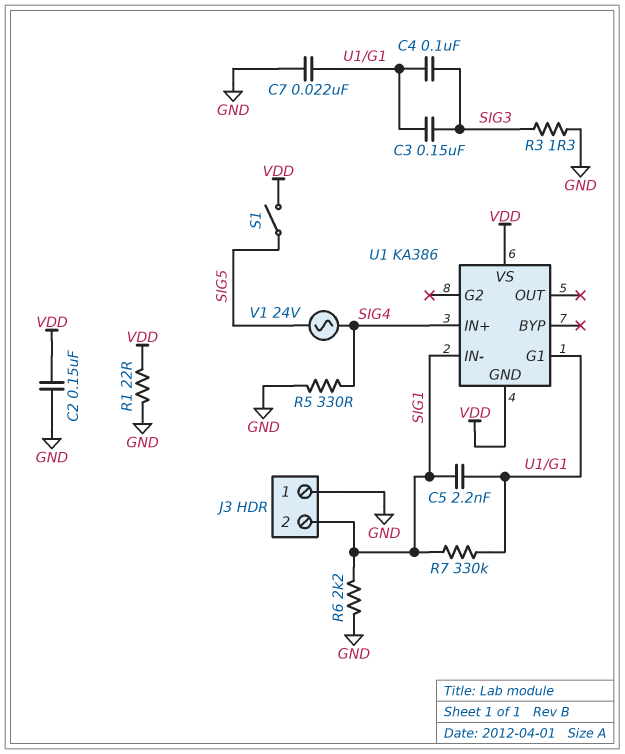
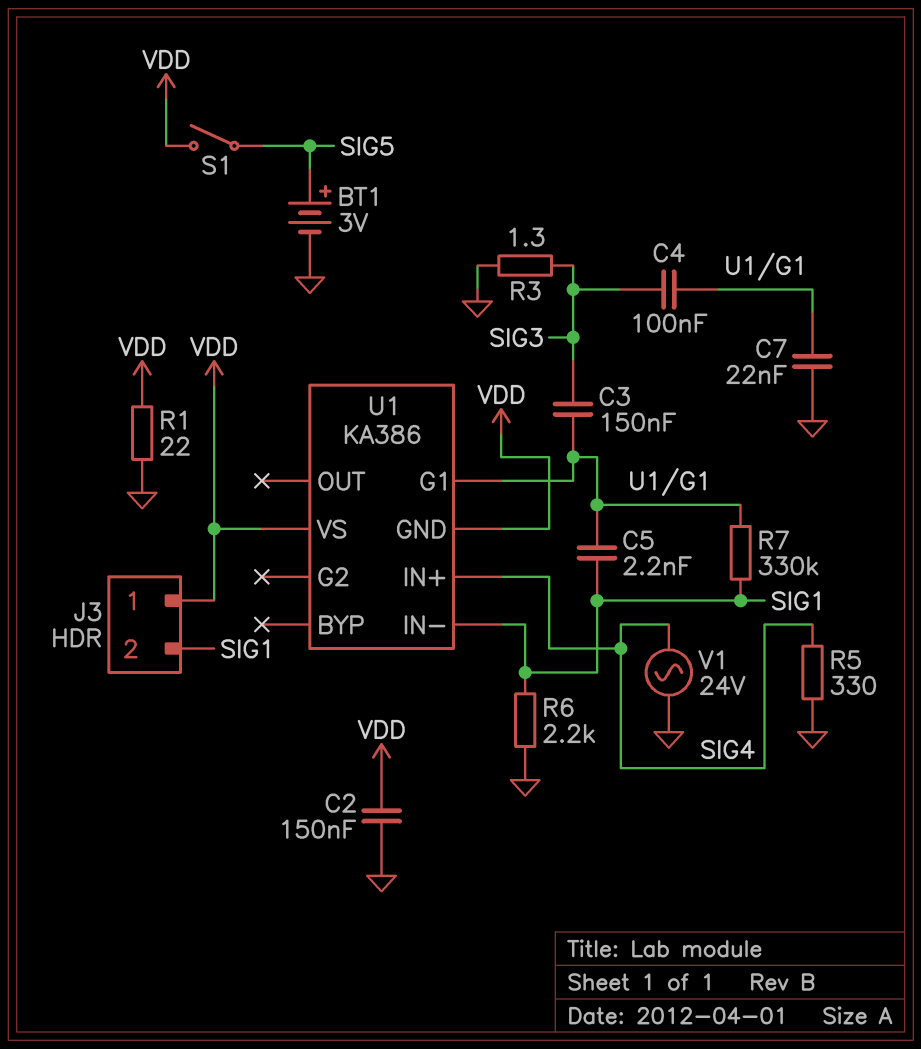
BT1: none -> 3V (plus SIG5, minus GND)
J3 pin 1: GND -> VDD
V1: AC 24V (SIG4, SIG5) -> AC 24V (GND, SIG4)

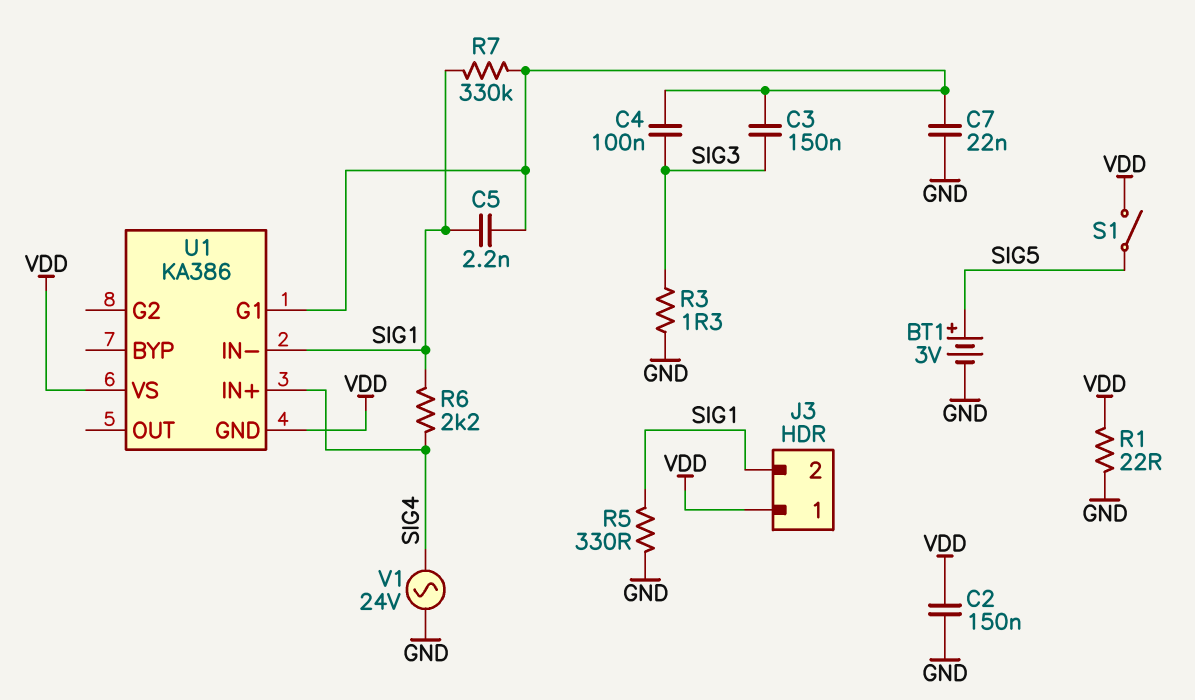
R5: 330 (GND, SIG4) -> 330 (GND, SIG1)
R6: 2.2k (GND, SIG1) -> 2.2k (SIG1, SIG4)

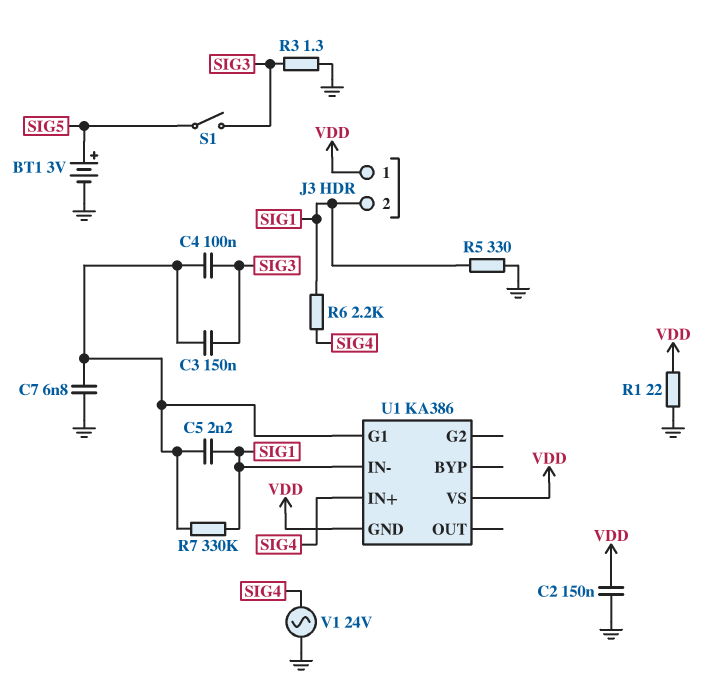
C7: 22nF (GND, U1/G1) -> 6.8nF (GND, U1/G1)
S1: switch (SIG5, VDD) -> switch (SIG3, SIG5)

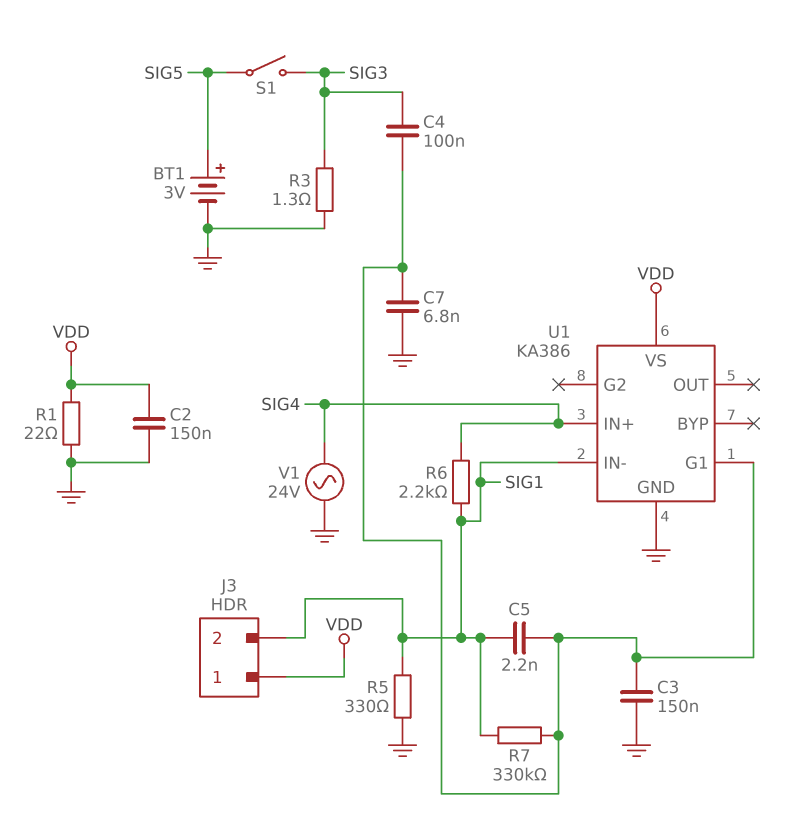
C3: 150nF (SIG3, U1/G1) -> 150nF (GND, U1/G1)
U1 pin GND: VDD -> GND

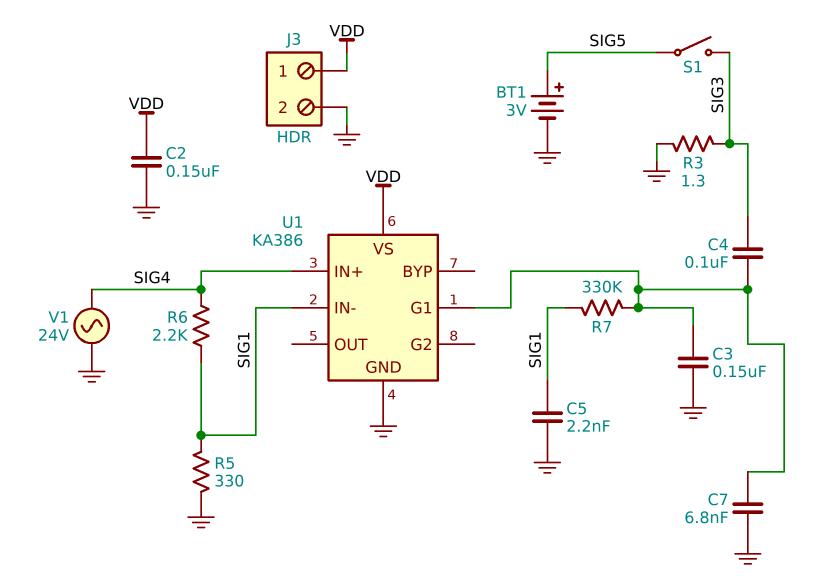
C5: 2.2nF (SIG1, U1/G1) -> 2.2nF (GND, SIG1)
J3 pin 2: SIG1 -> GND
R1: 22 (GND, VDD) -> none

